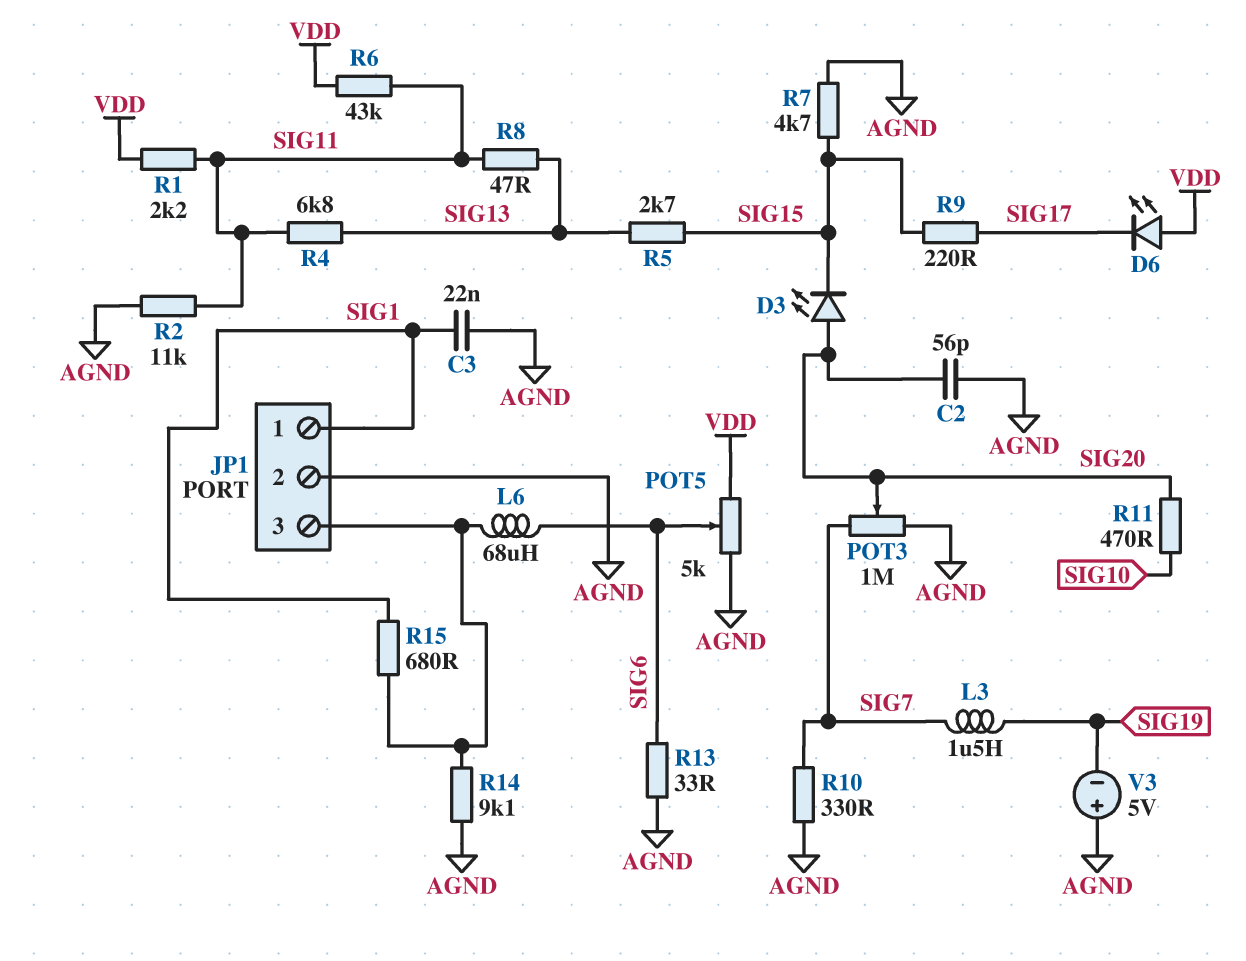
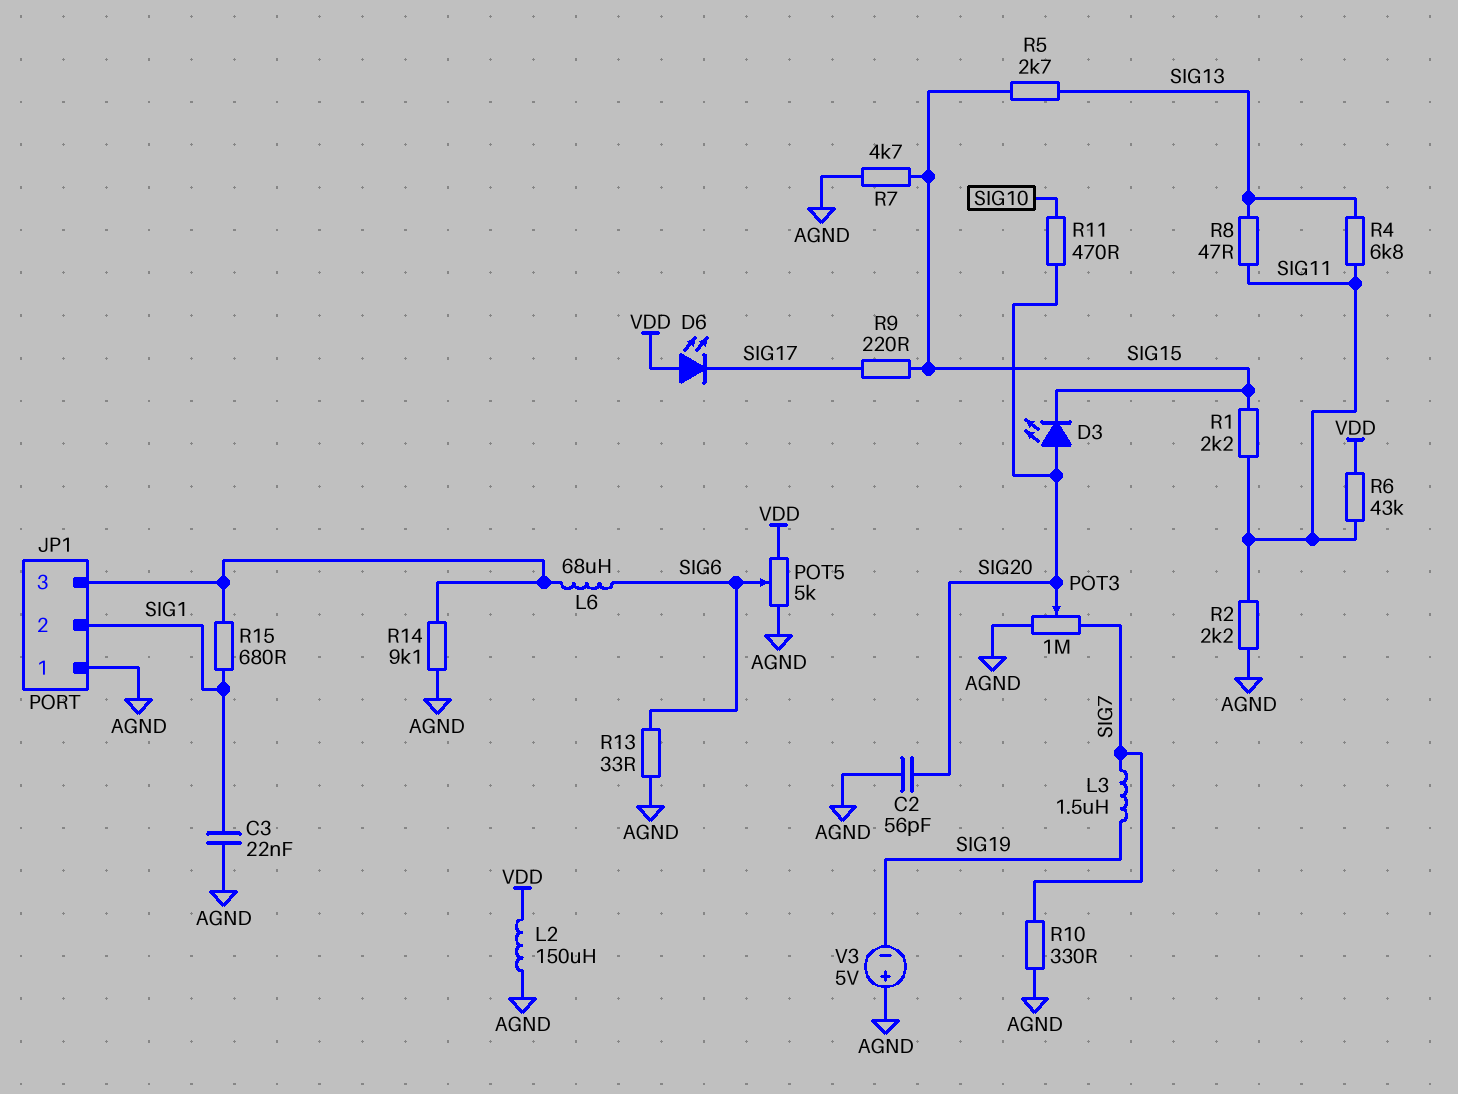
JP1 pin 1: SIG1 -> AGND
JP1 pin 2: AGND -> SIG1
L2: none -> 150uH (AGND, VDD)
R1: 2.2k (SIG11, VDD) -> 2.2k (SIG11, SIG15)
R2: 11k (AGND, SIG11) -> 2.2k (AGND, SIG11)

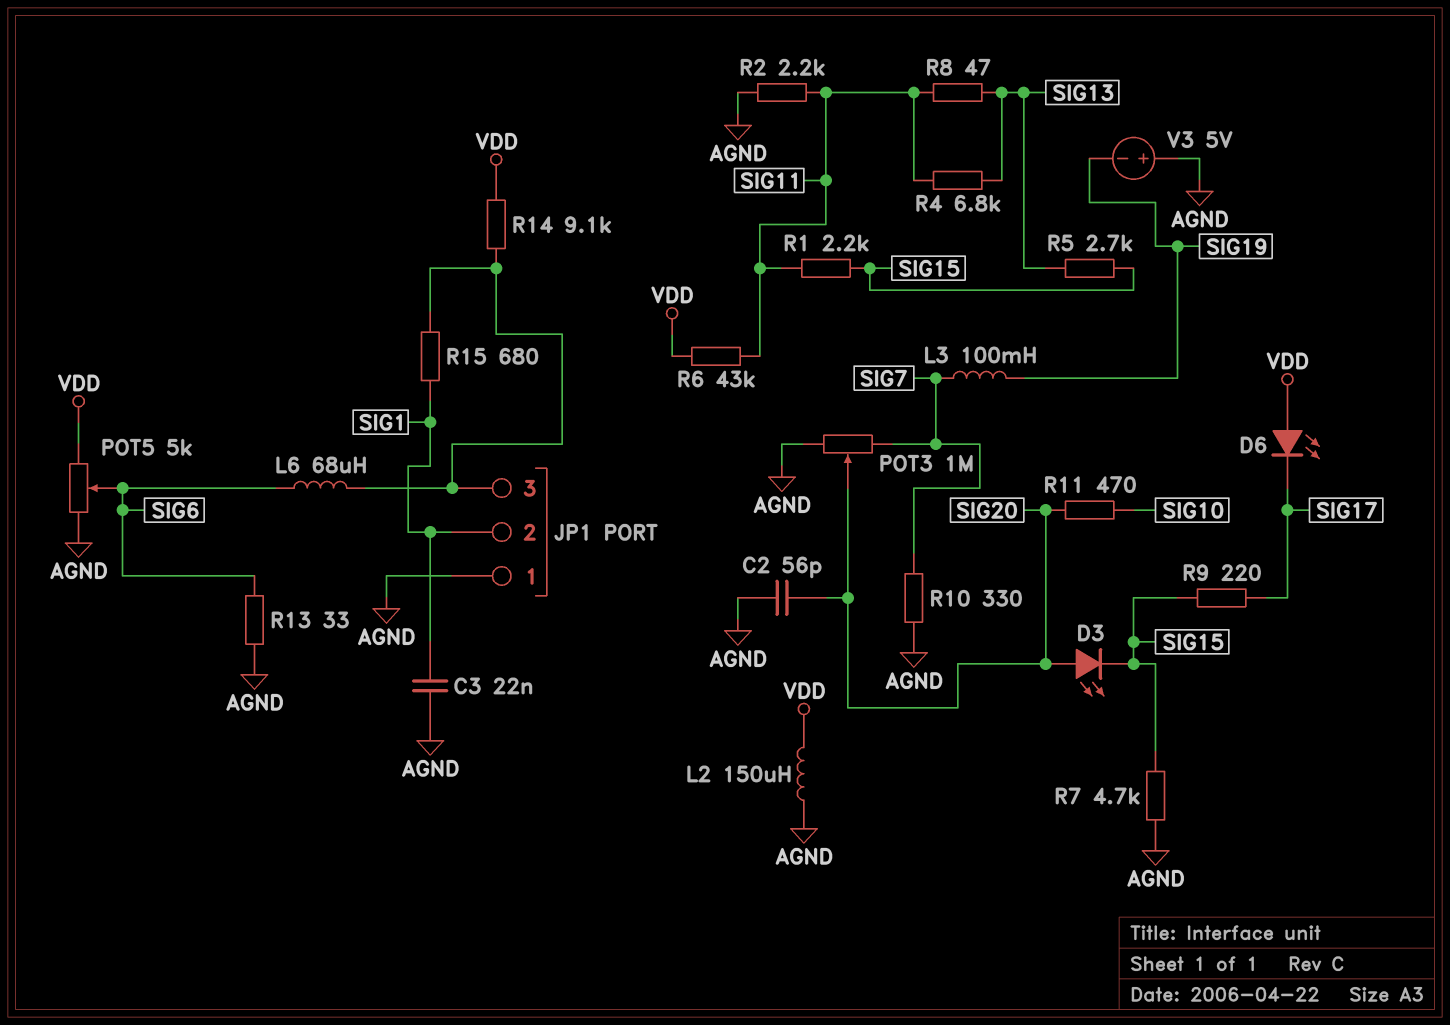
L3: 1.5uH (SIG7, SIG19) -> 100mH (SIG7, SIG19)
R14: 9.1k (AGND, JP1/3) -> 9.1k (JP1/3, VDD)

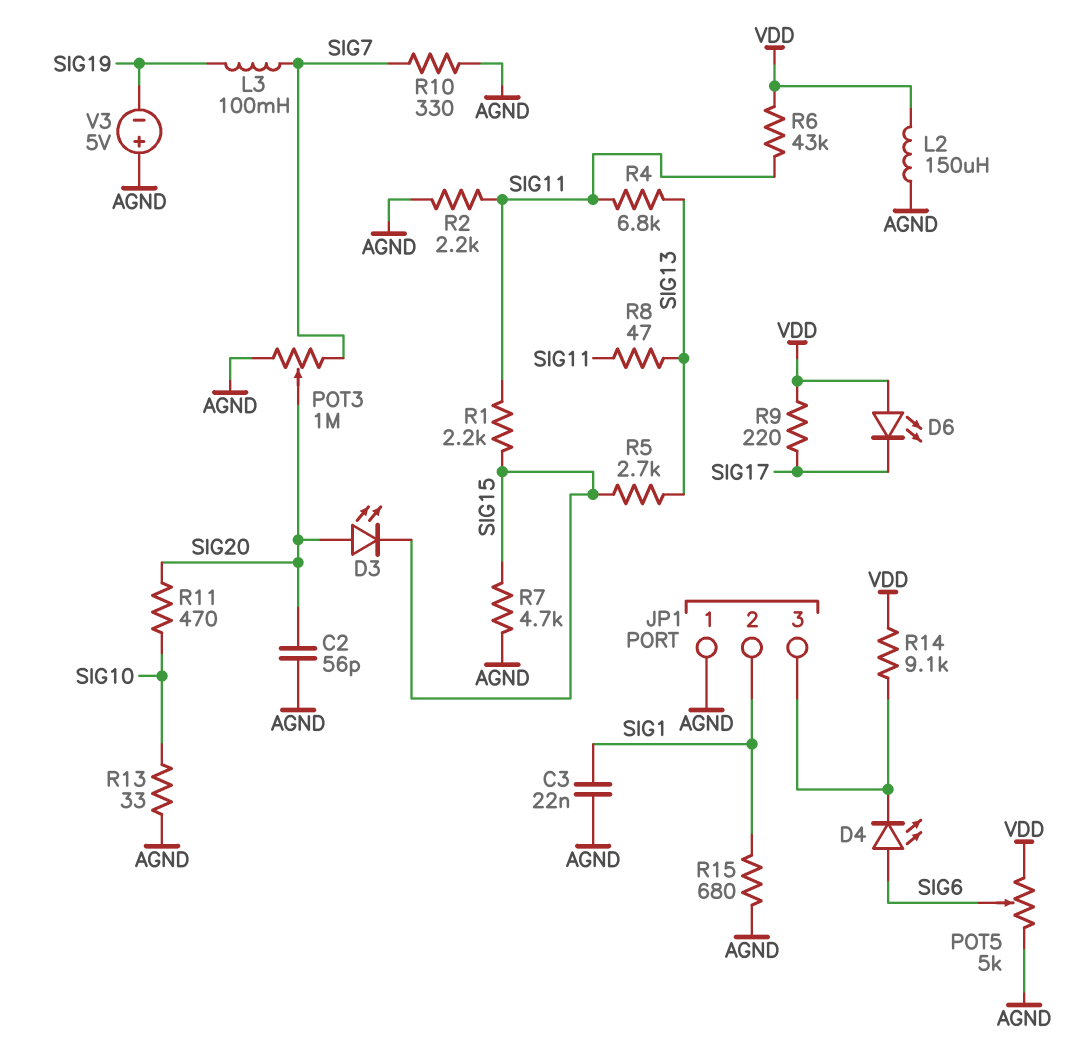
D4: none -> LED (A SIG6, K JP1/3)
L6: 68uH (JP1/3, SIG6) -> none
R9: 220 (SIG15, SIG17) -> 220 (SIG17, VDD)
R13: 33 (AGND, SIG6) -> 33 (AGND, SIG10)
R15: 680 (JP1/3, SIG1) -> 680 (AGND, SIG1)

